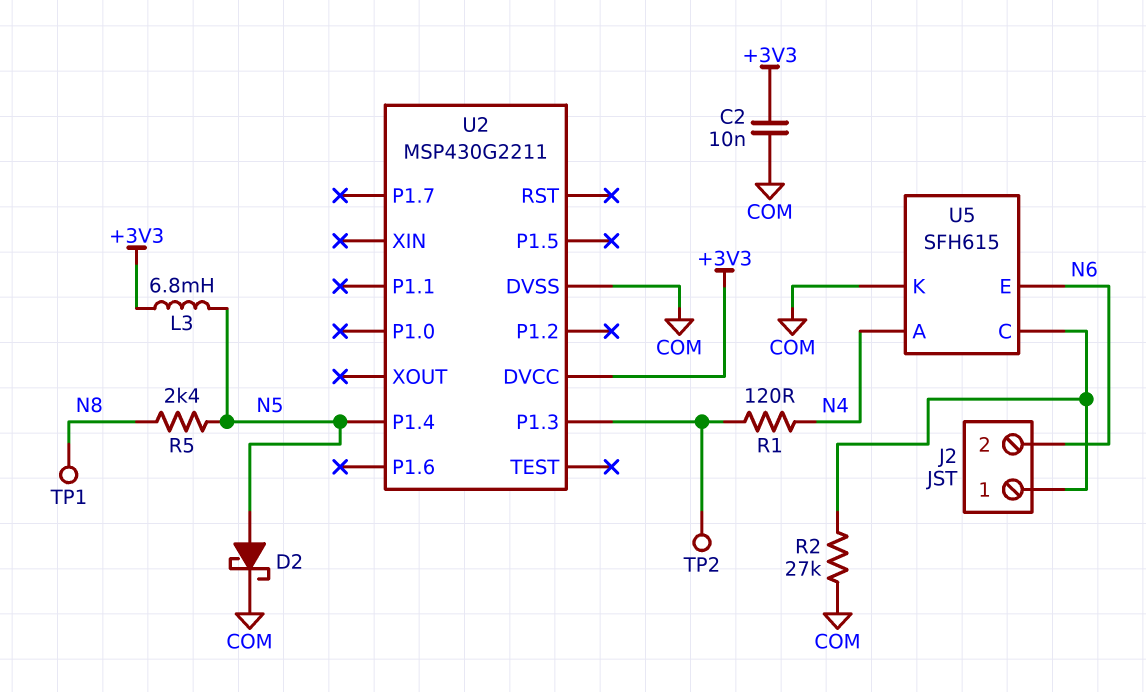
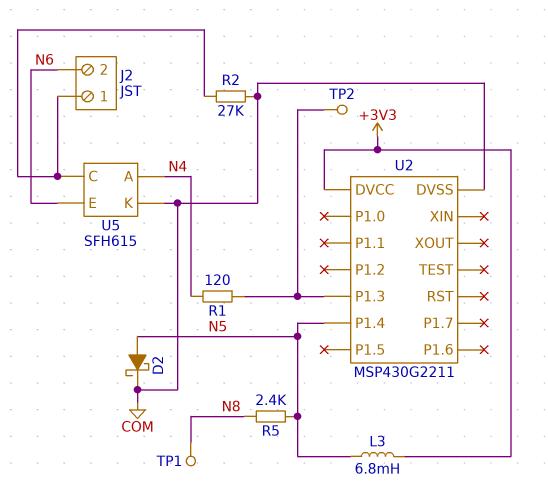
C2: 10nF (+3V3, COM) -> none

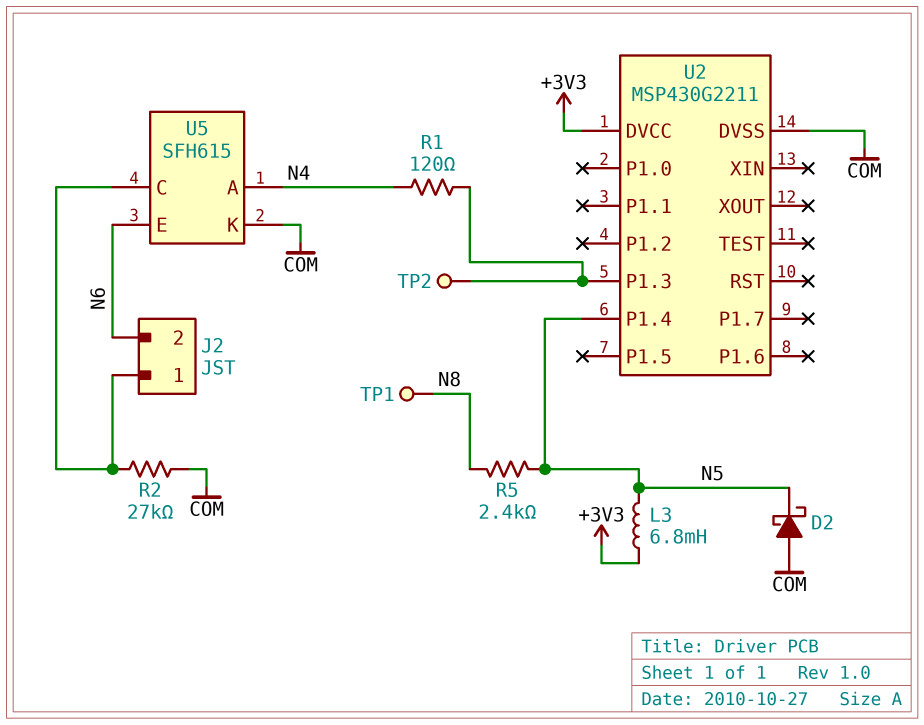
D2: schottky (A N5, K COM) -> schottky (A COM, K N5)

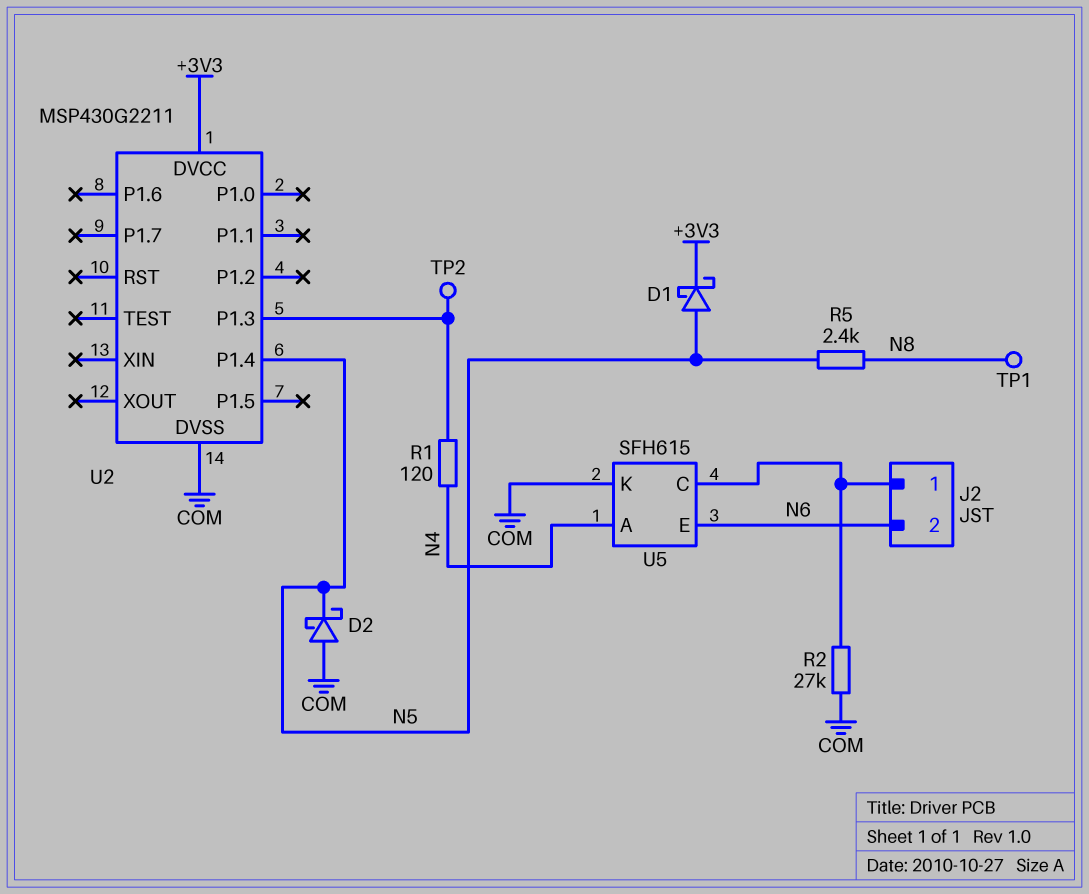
D1: none -> schottky (A N5, K +3V3)
L3: 6.8mH (+3V3, N5) -> none

